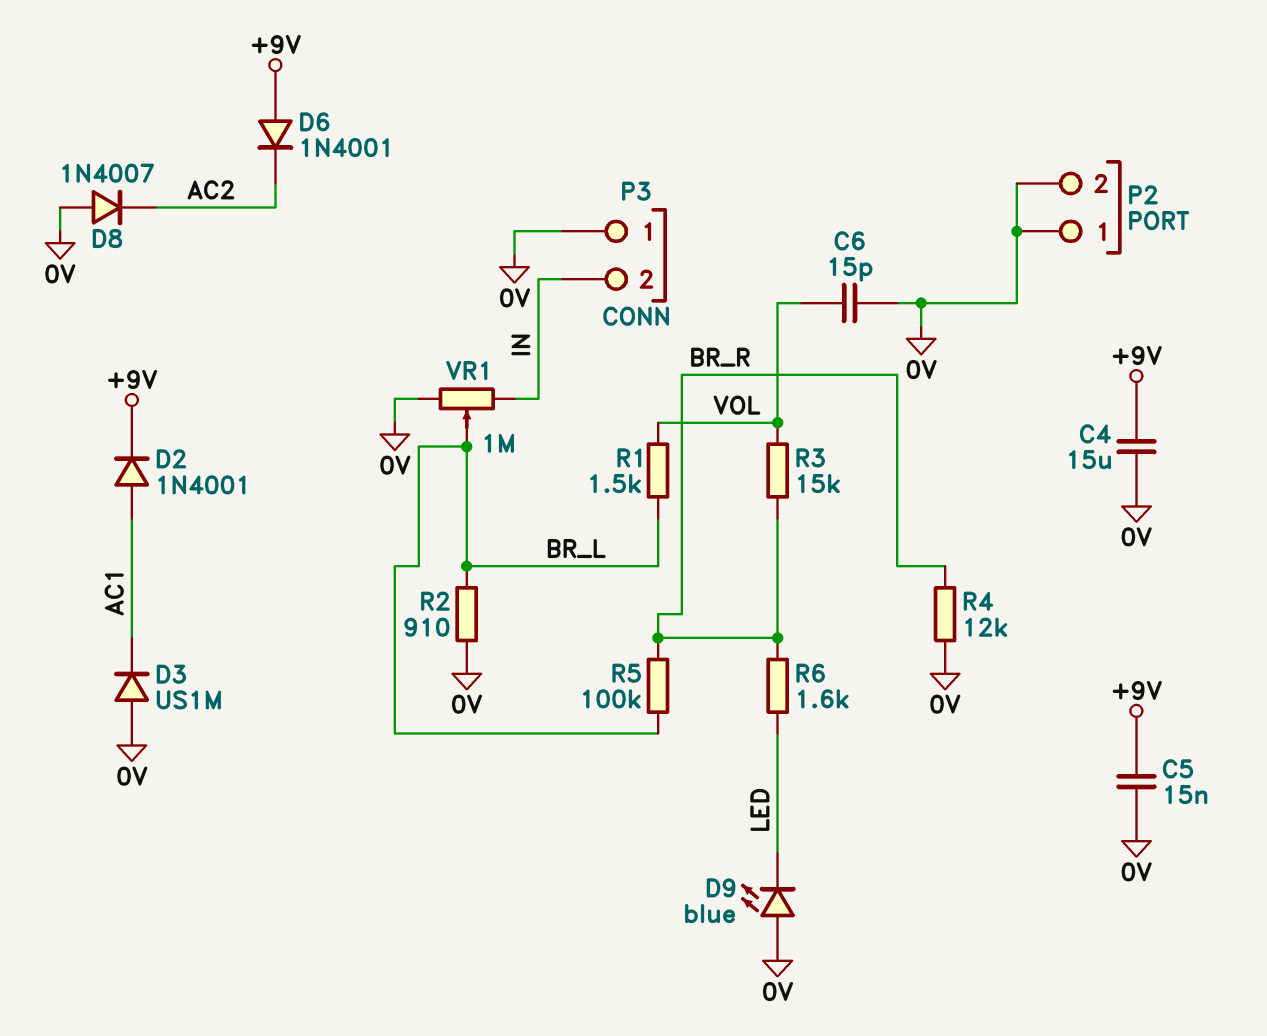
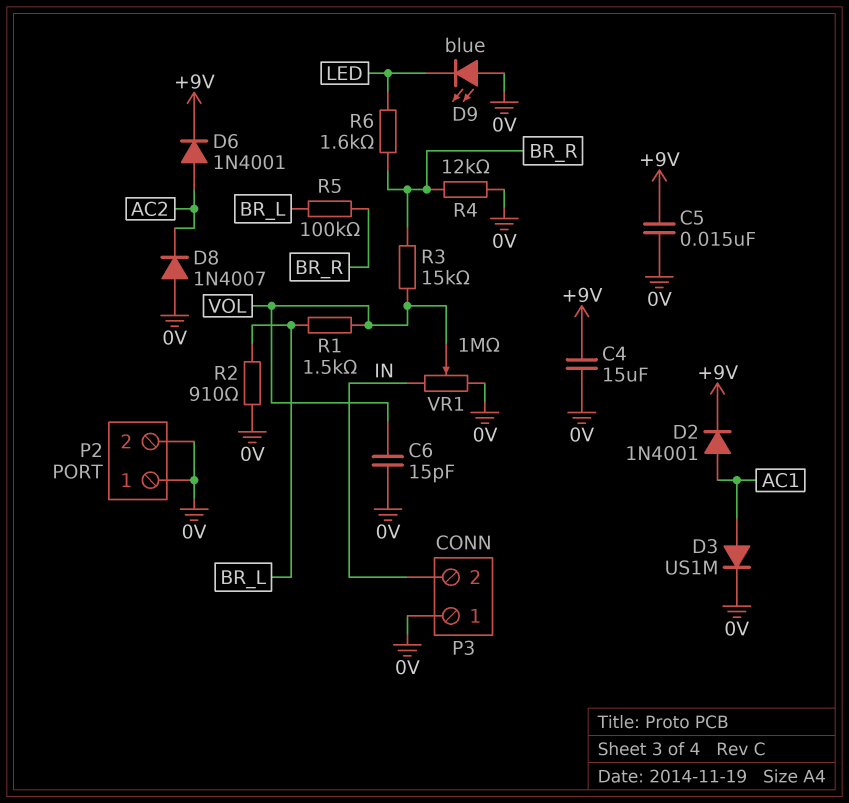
D3: diode US1M (A 0V, K AC1) -> diode US1M (A AC1, K 0V)
D6: diode 1N4001 (A +9V, K AC2) -> diode 1N4001 (A AC2, K +9V)
VR1: 1M (0V, IN, wiper BR_L) -> 1M (0V, IN, wiper VOL)

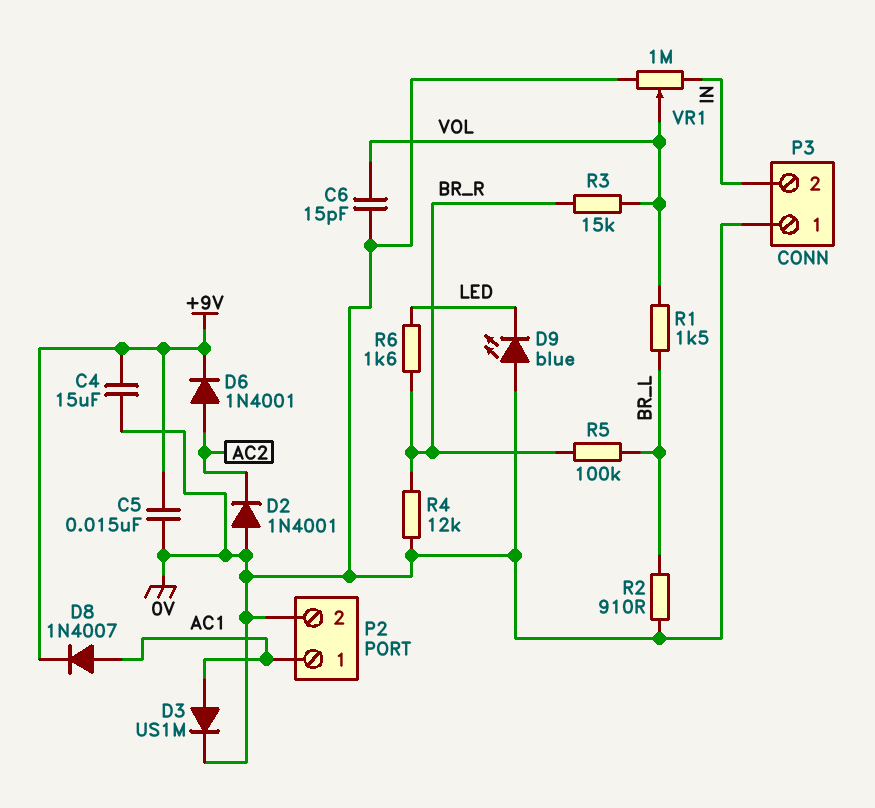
D2: diode 1N4001 (A AC1, K +9V) -> diode 1N4001 (A 0V, K AC2)
D8: diode 1N4007 (A 0V, K AC2) -> diode 1N4007 (A AC1, K +9V)
P2 pin 1: 0V -> AC1

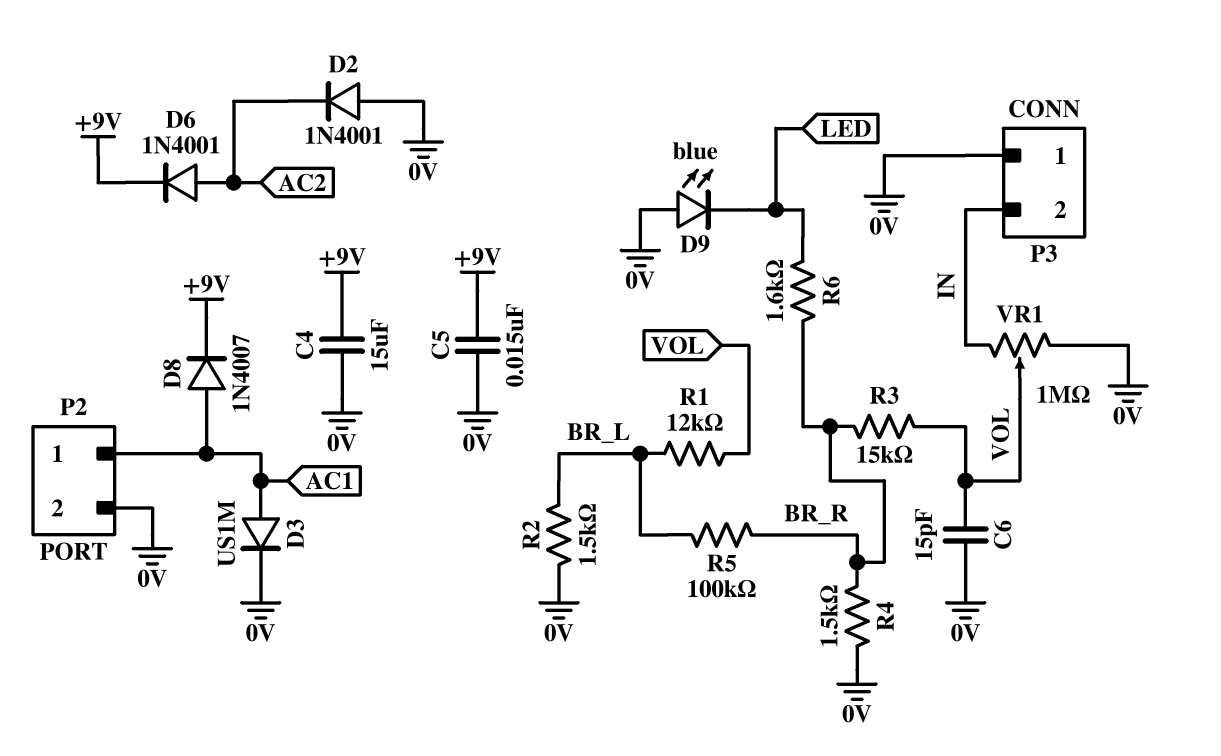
R1: 1.5k (BR_L, VOL) -> 12k (BR_L, VOL)
R2: 910 (0V, BR_L) -> 1.5k (0V, BR_L)
R4: 12k (0V, BR_R) -> 1.5k (0V, BR_R)

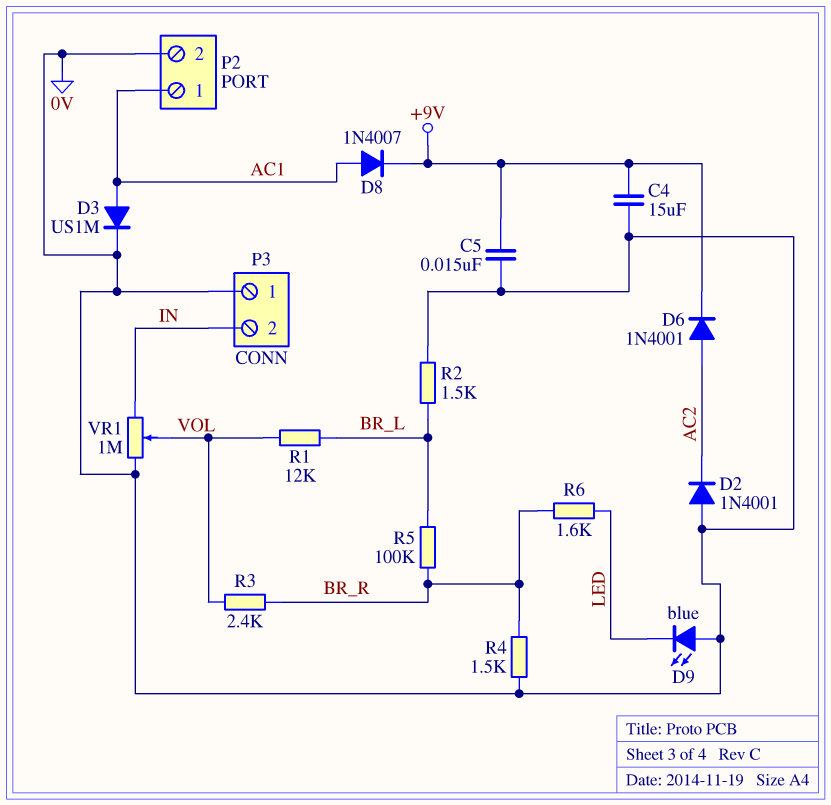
C6: 15pF (0V, VOL) -> none
R3: 15k (BR_R, VOL) -> 2.4k (BR_R, VOL)

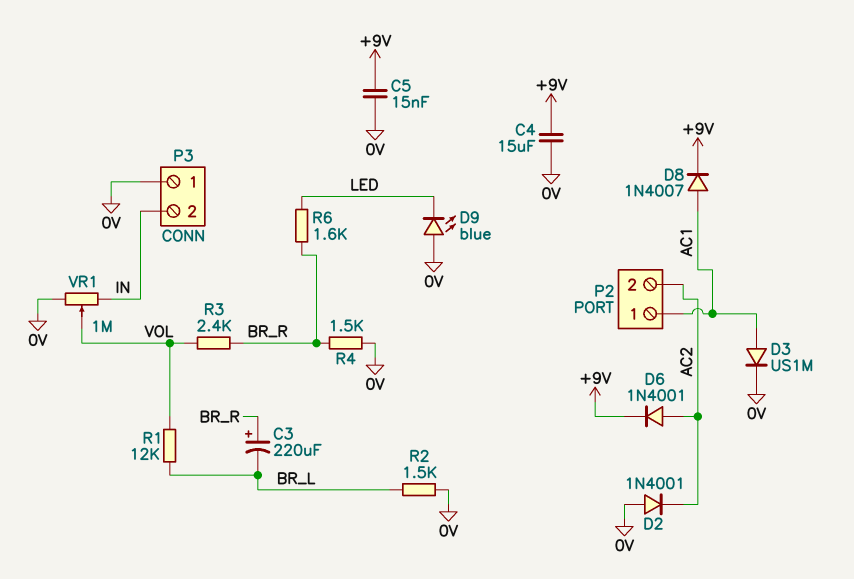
C3: none -> 220uF (plus BR_R, minus BR_L)
P2 pin 2: 0V -> AC2
R5: 100k (BR_L, BR_R) -> none

